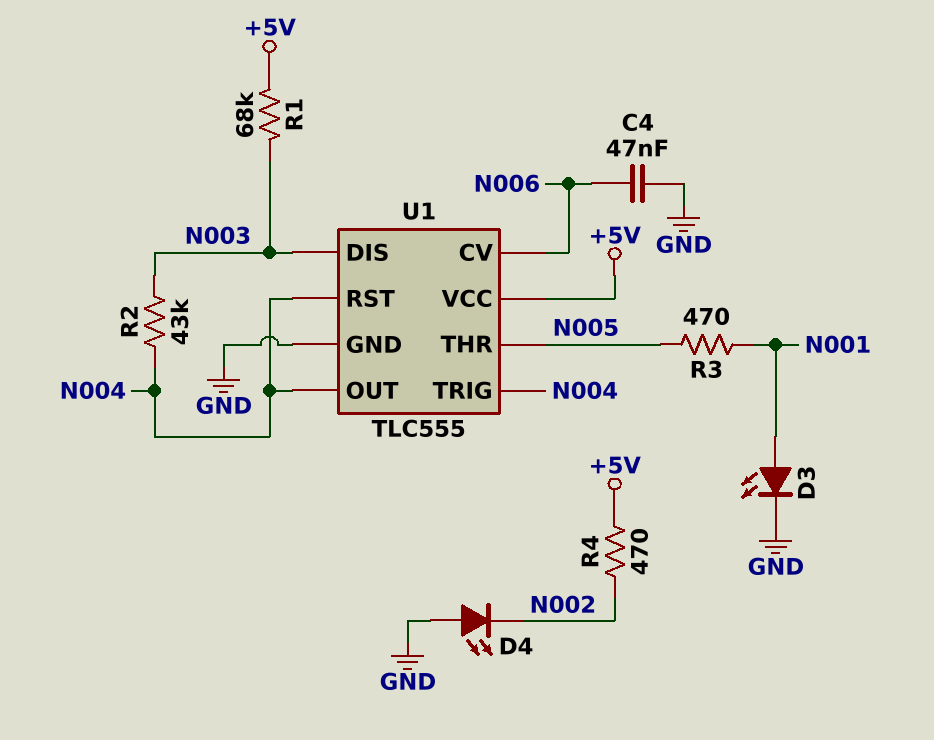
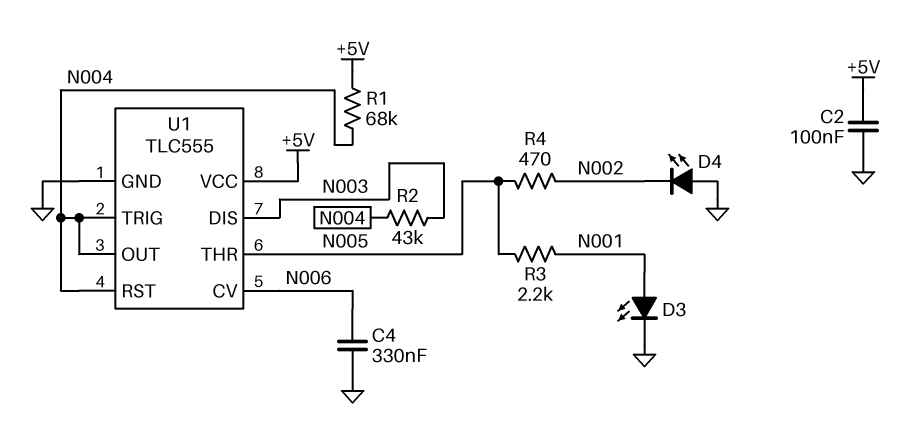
C2: none -> 100nF (+5V, GND)
C4: 47nF (GND, N006) -> 330nF (GND, N006)
R1: 68k (+5V, N003) -> 68k (+5V, N004)
R3: 470 (N001, N005) -> 2.2k (N001, N005)
R4: 470 (+5V, N002) -> 470 (N002, N005)

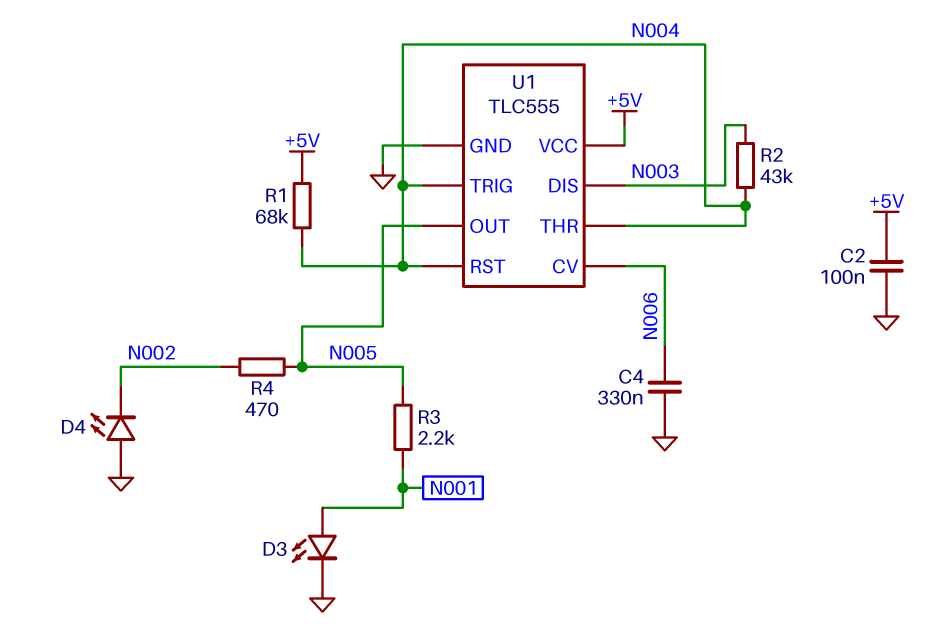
U1 pin OUT: N004 -> N005
U1 pin THR: N005 -> N004

